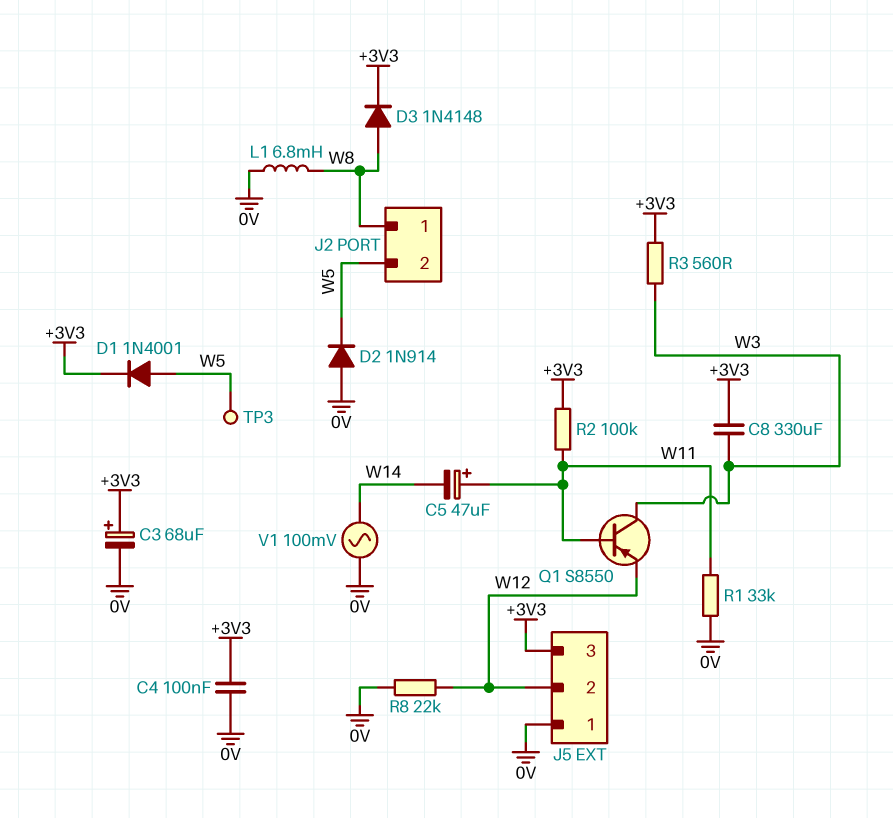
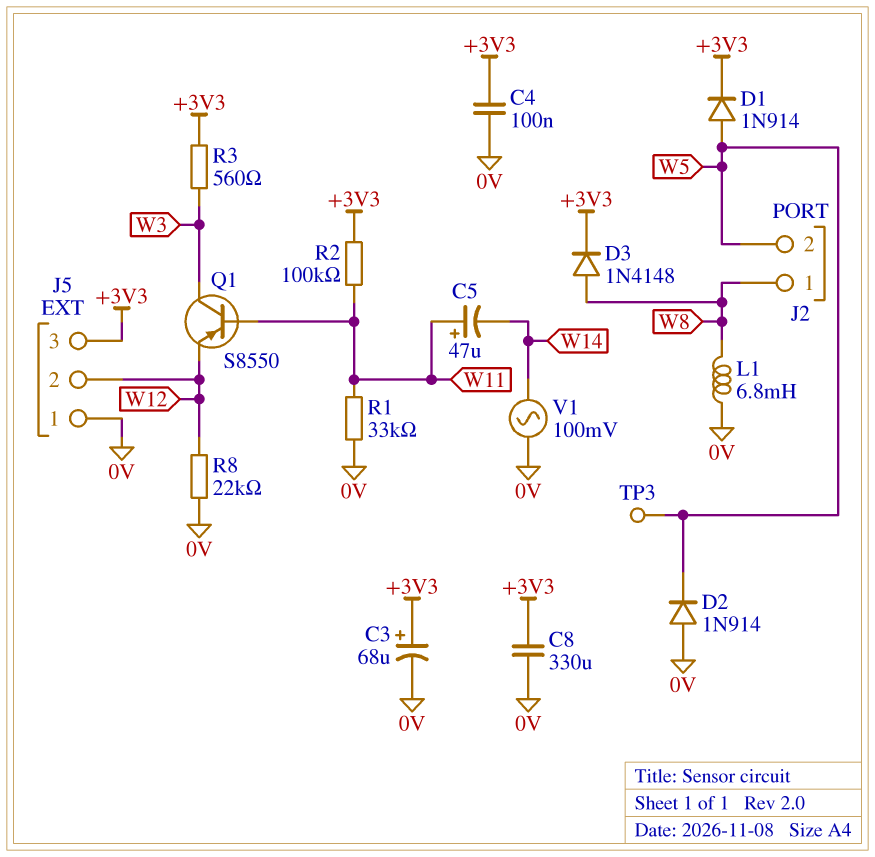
C8: 330uF (+3V3, W3) -> 330uF (+3V3, 0V)
D1: diode 1N4001 (A W5, K +3V3) -> diode 1N914 (A W5, K +3V3)

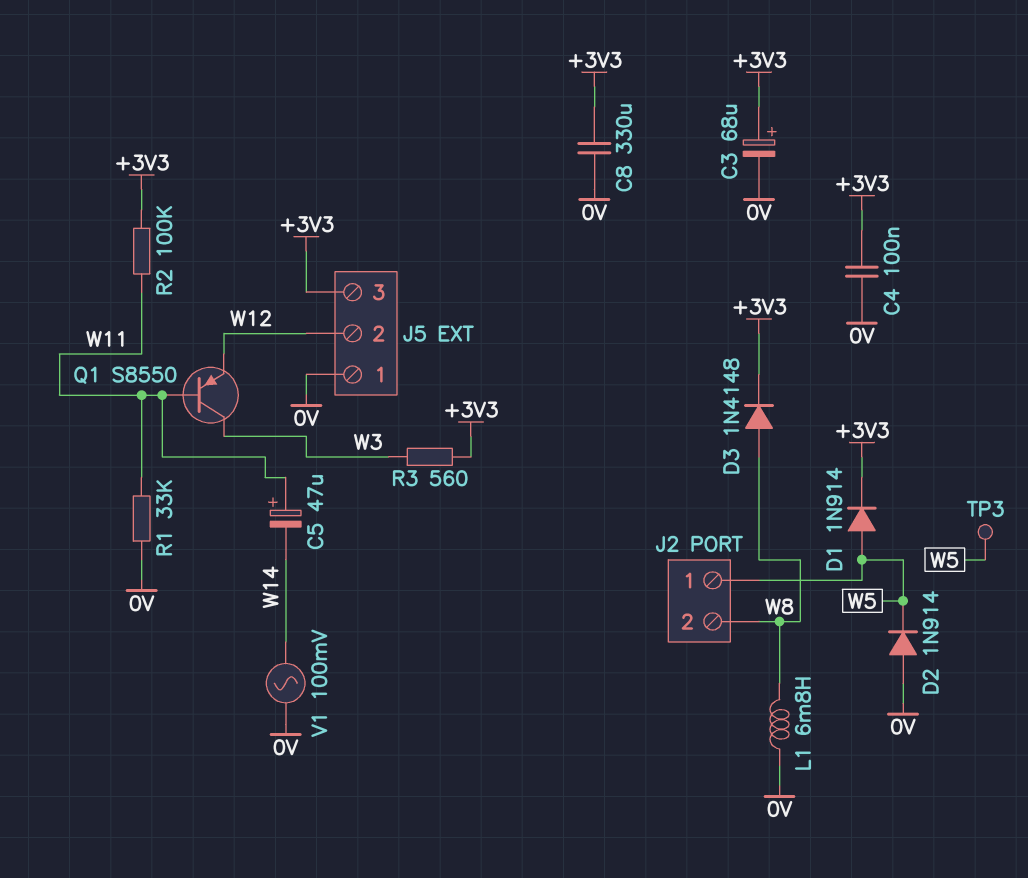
J2 pin 1: W8 -> W5
J2 pin 2: W5 -> W8
R8: 22k (0V, W12) -> none

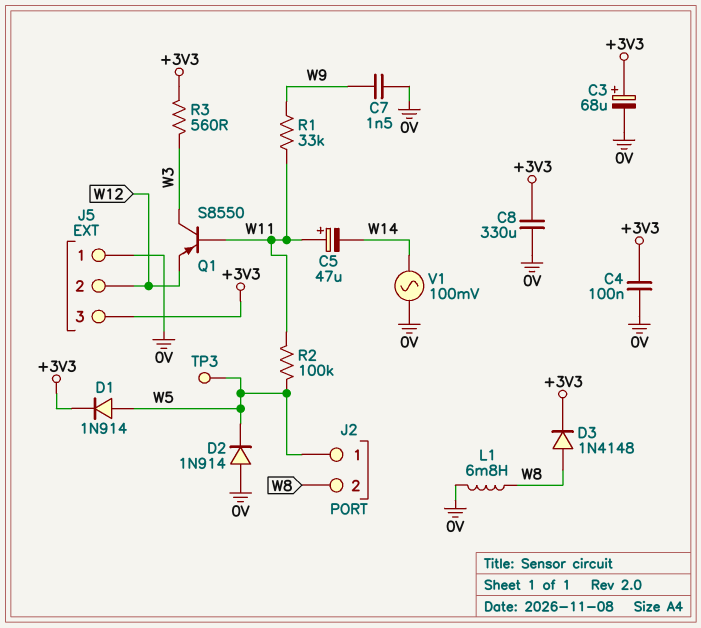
C7: none -> 1.5nF (0V, W9)
R1: 33k (0V, W11) -> 33k (W9, W11)
R2: 100k (+3V3, W11) -> 100k (W5, W11)

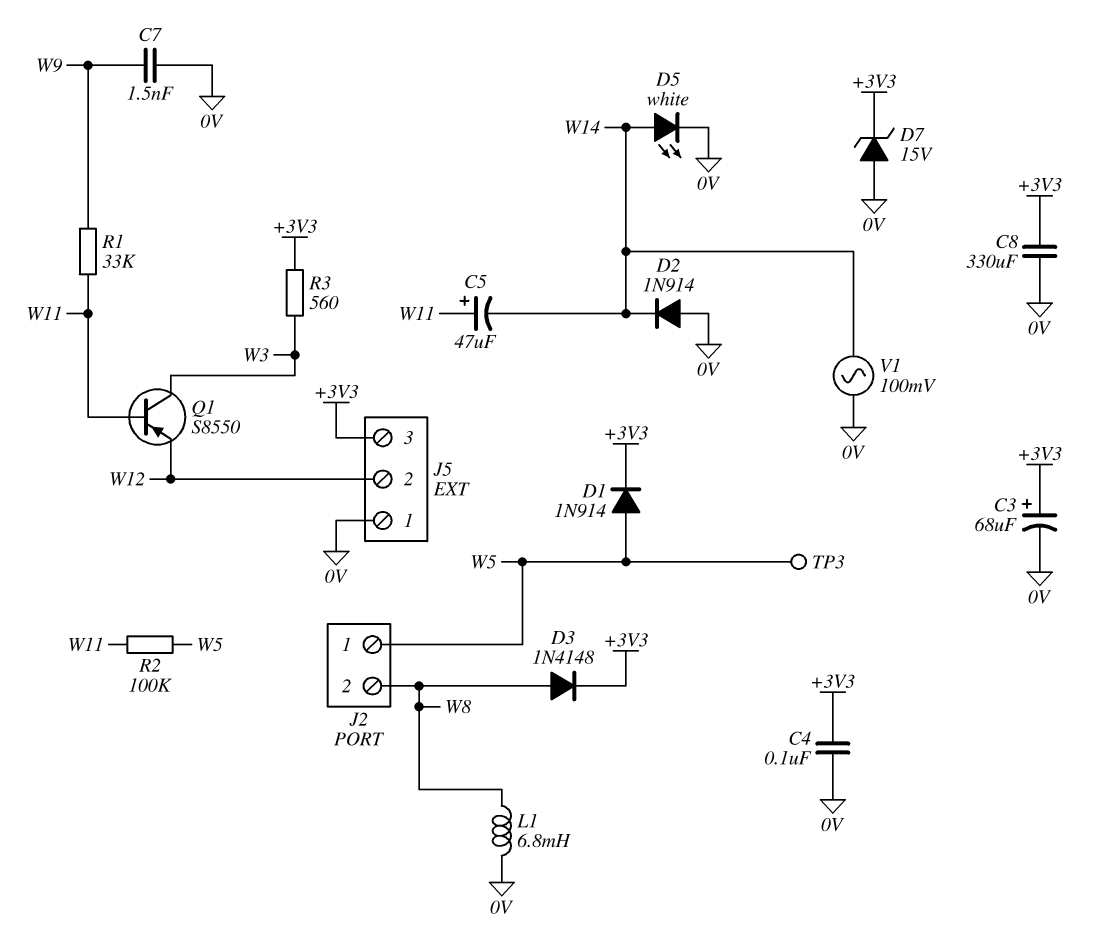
D2: diode 1N914 (A 0V, K W5) -> diode 1N914 (A 0V, K W14)
D5: none -> LED white (A W14, K 0V)
D7: none -> zener 15V (A 0V, K +3V3)

